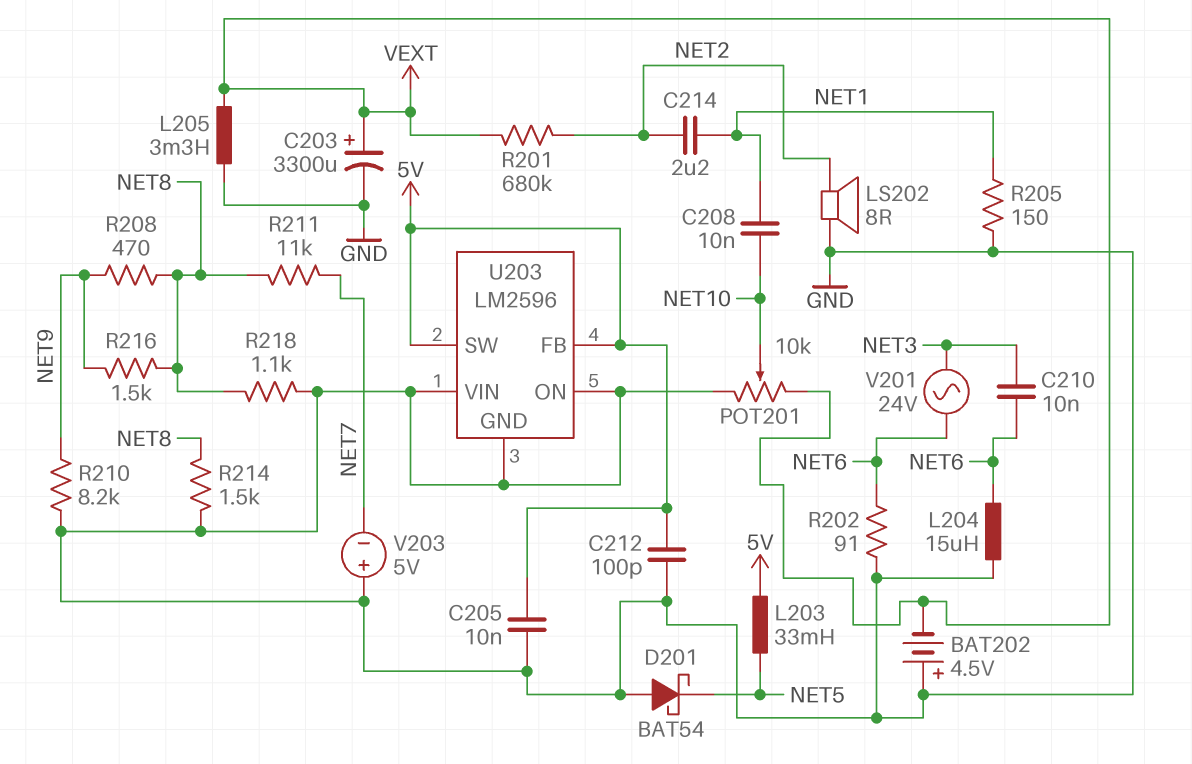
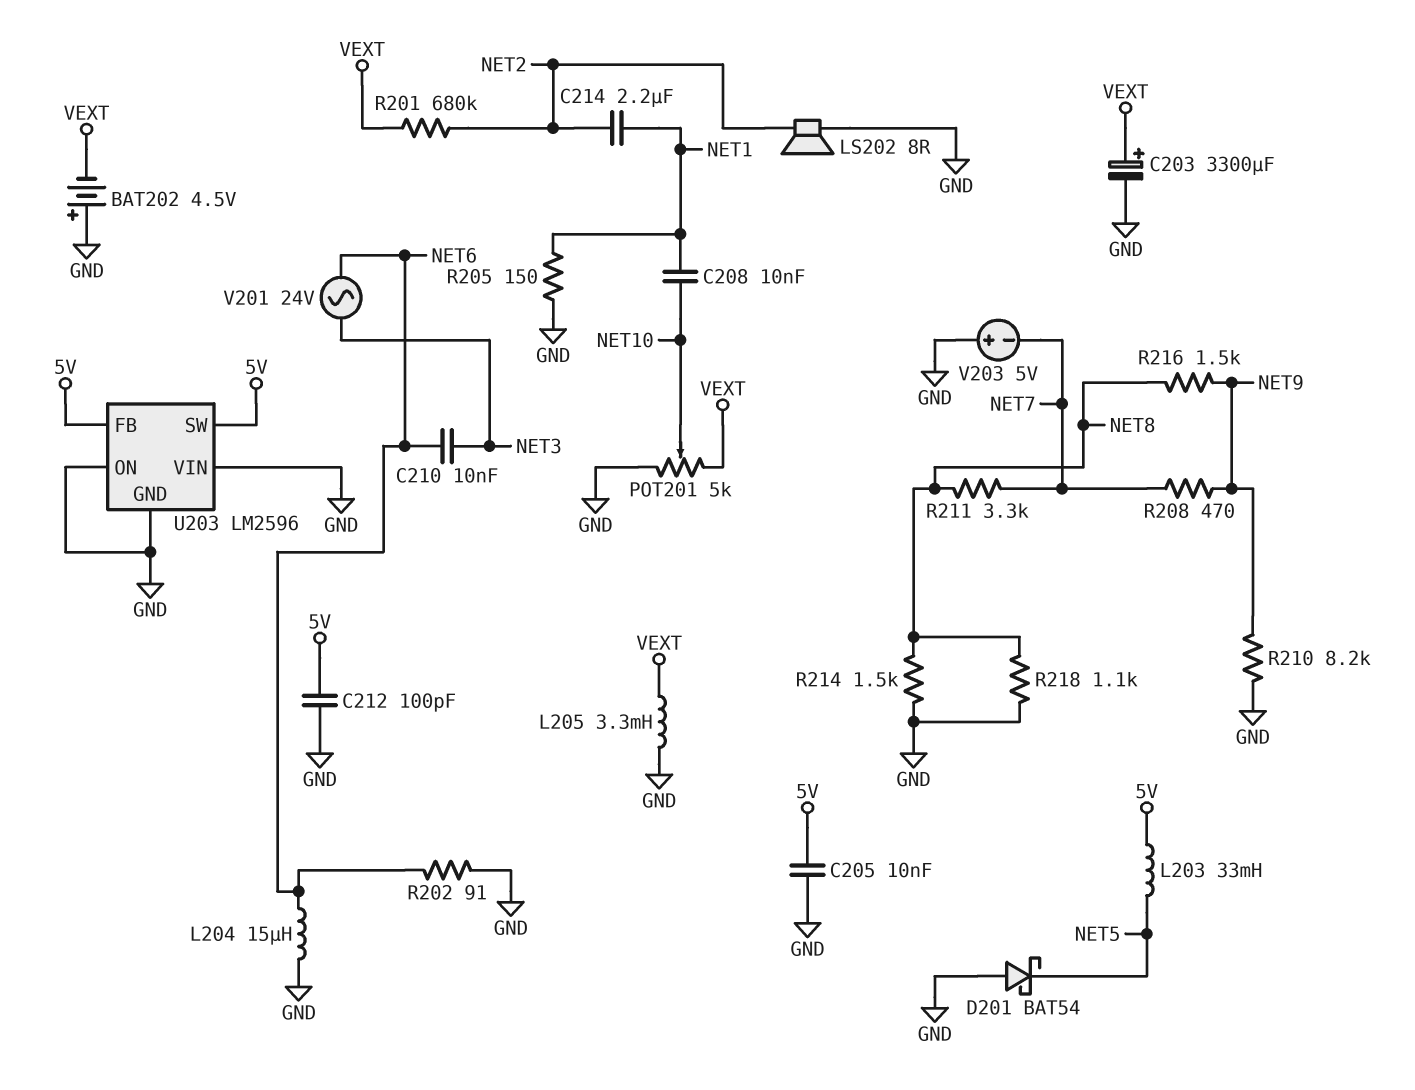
POT201: 10k (GND, VEXT, wiper NET10) -> 5k (GND, VEXT, wiper NET10)
R208: 470 (NET8, NET9) -> 470 (NET7, NET9)
R211: 11k (NET7, NET8) -> 3.3k (NET7, NET8)

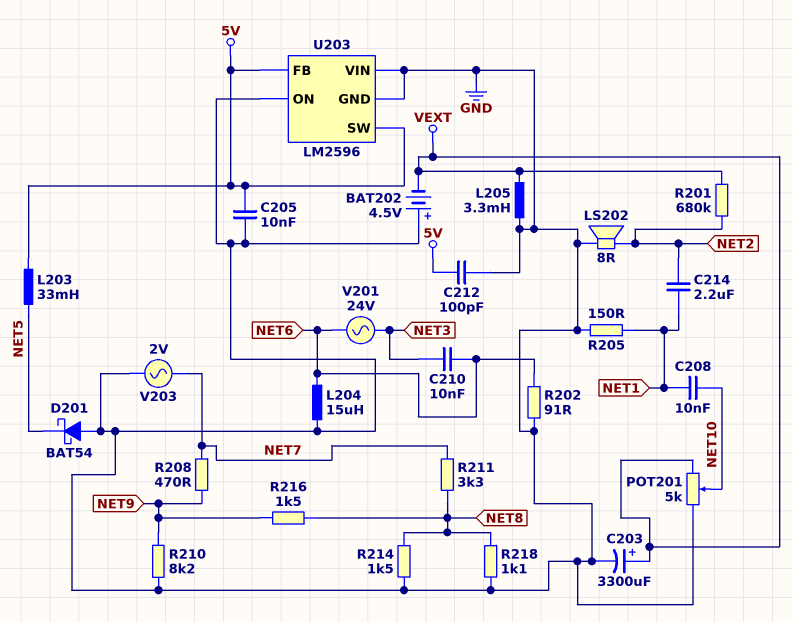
V203: 5V (plus GND, minus NET7) -> AC 2V (GND, NET7)

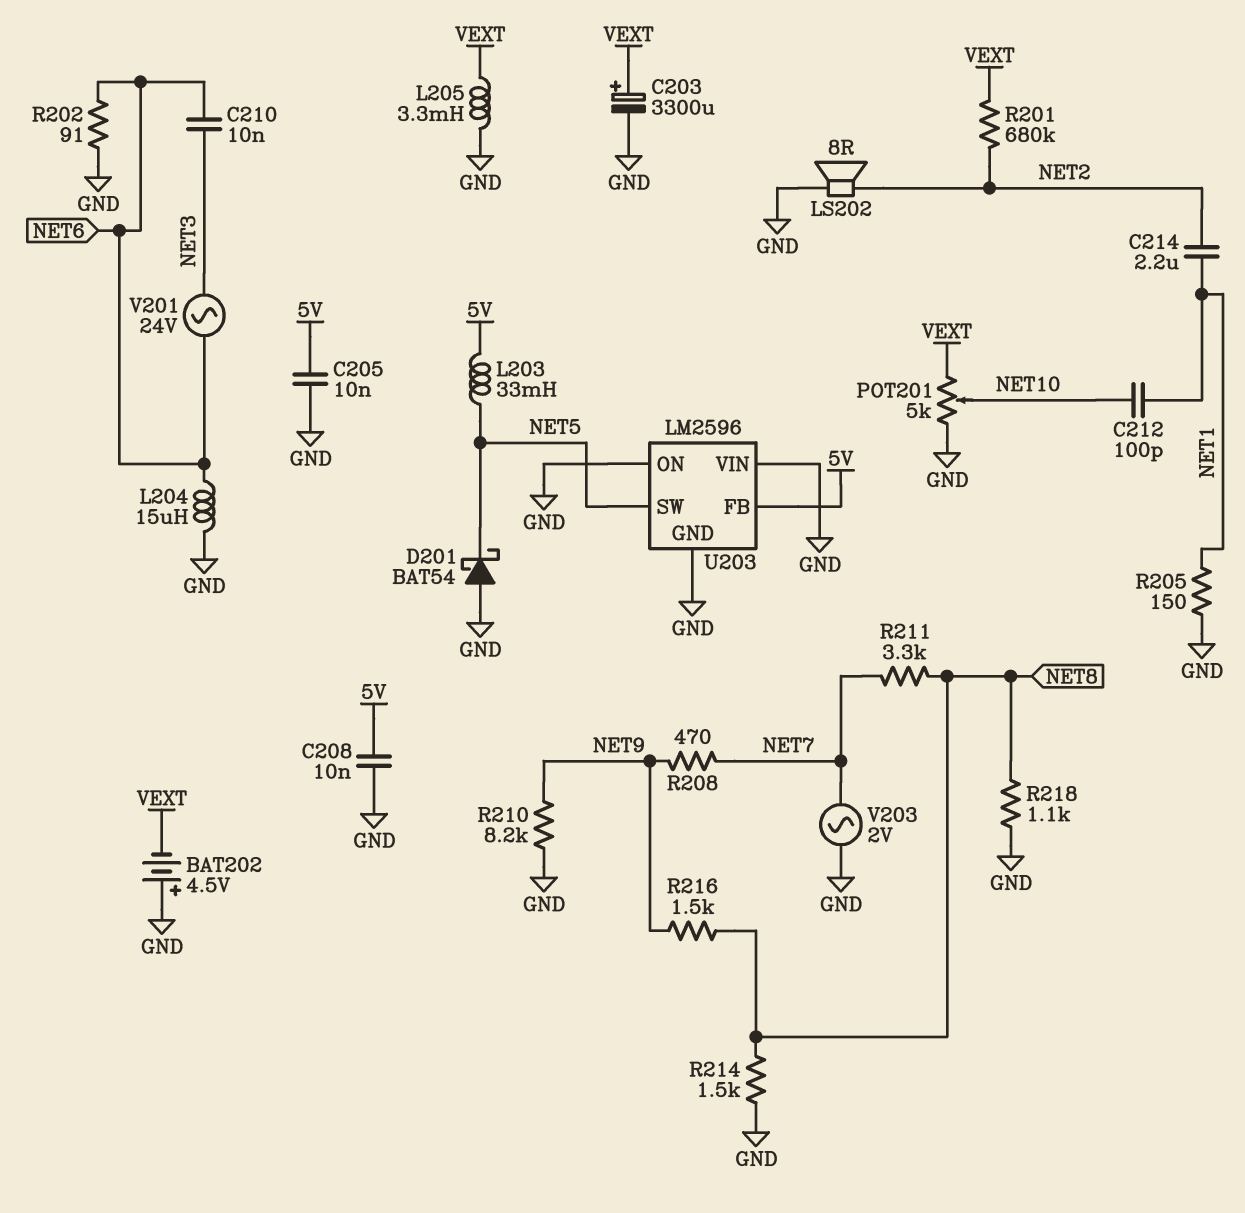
C208: 10nF (NET1, NET10) -> 10nF (5V, GND)
C212: 100pF (5V, GND) -> 100pF (NET1, NET10)
U203 pin SW: 5V -> NET5

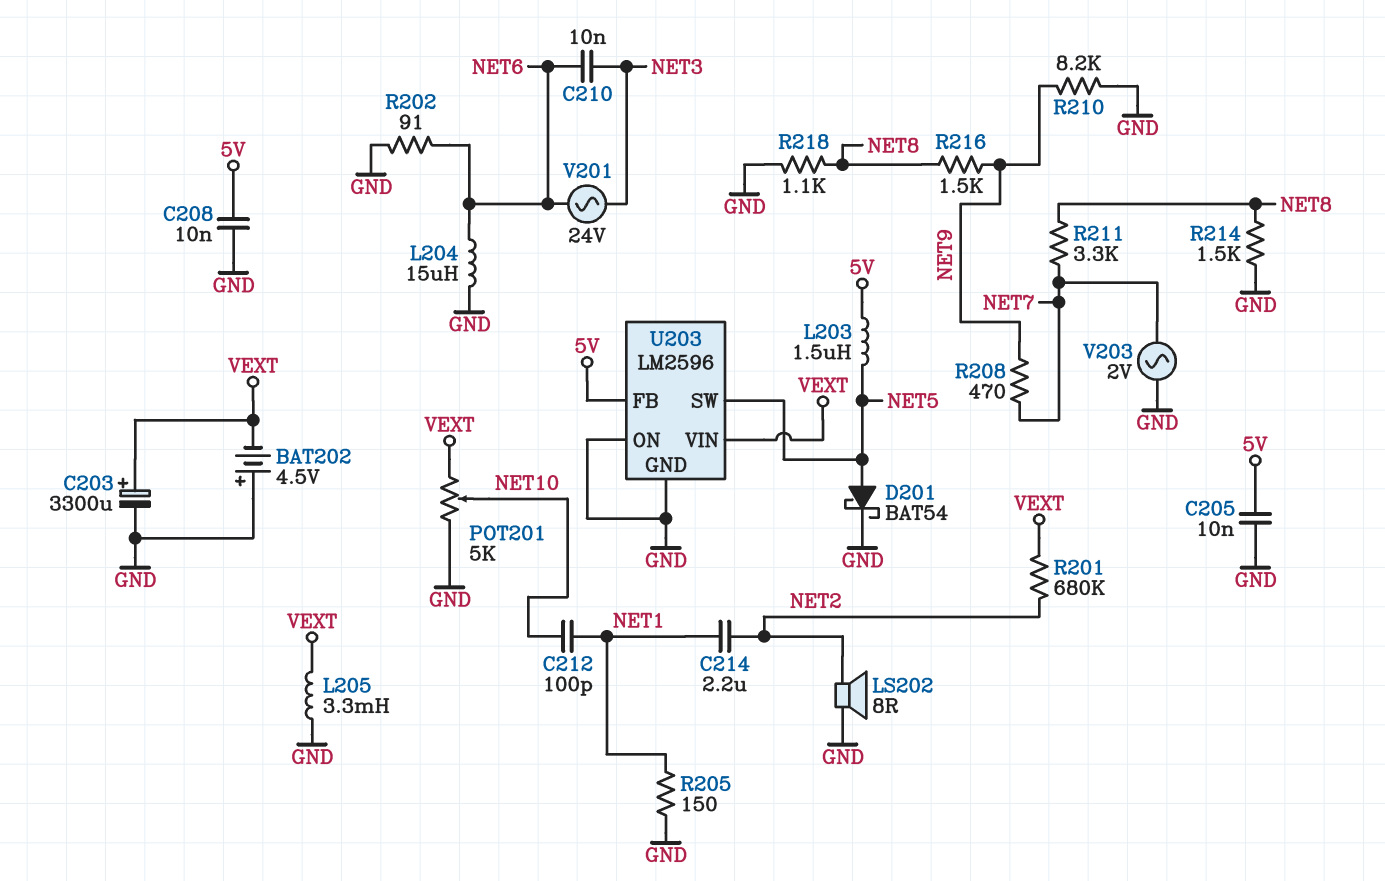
D201: schottky BAT54 (A GND, K NET5) -> schottky BAT54 (A NET5, K GND)
L203: 33mH (5V, NET5) -> 1.5uH (5V, NET5)
U203 pin VIN: GND -> VEXT

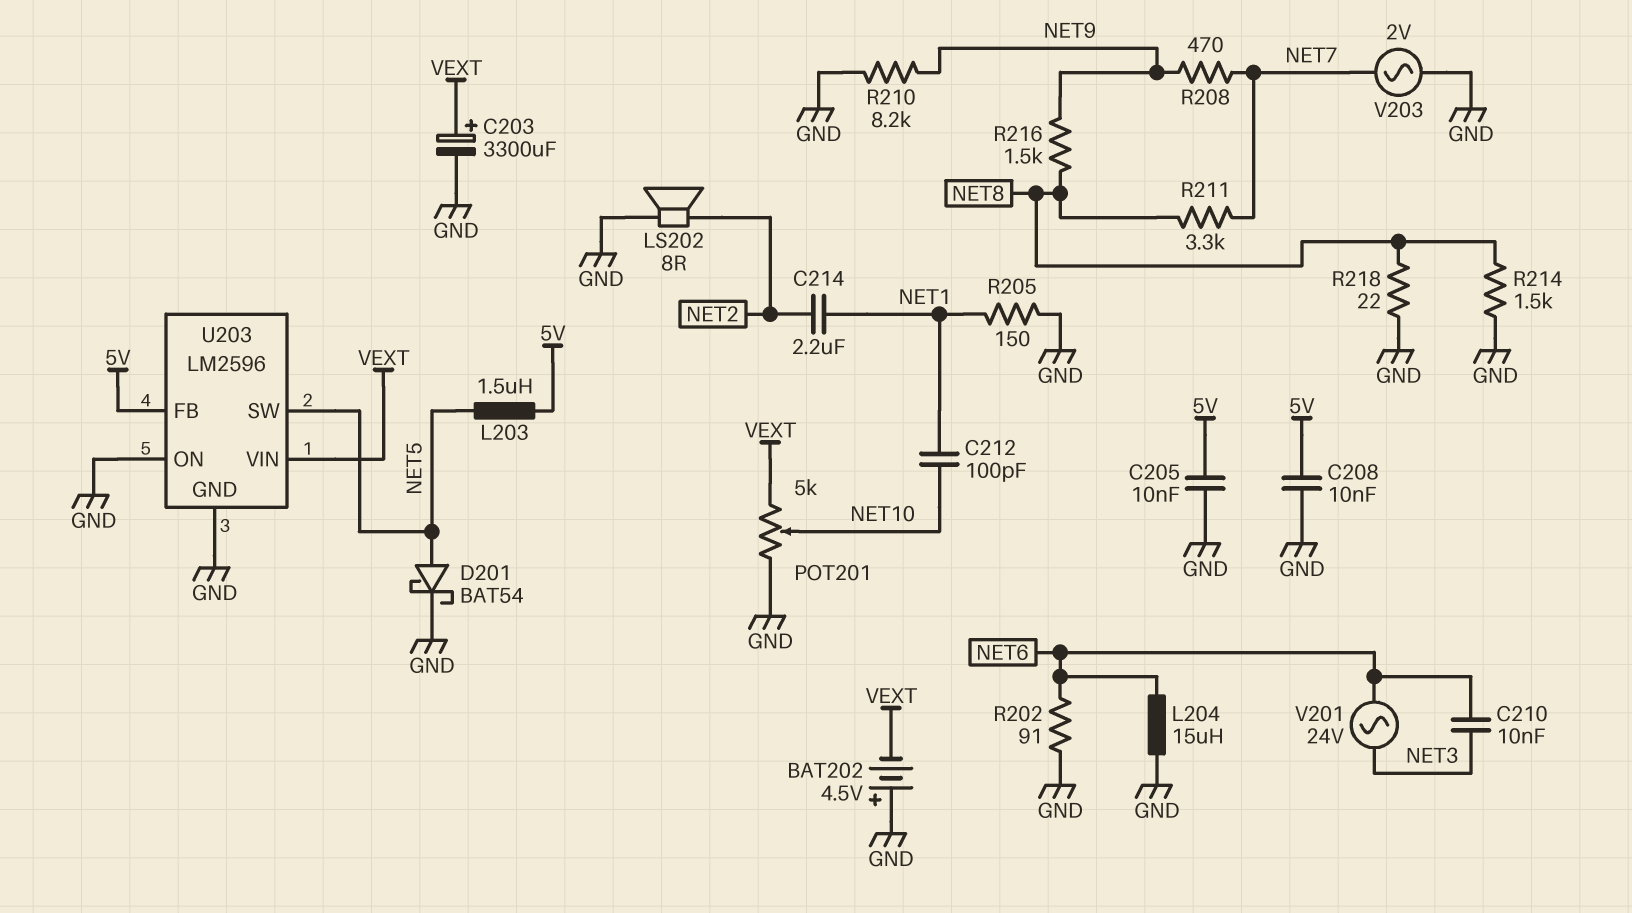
L205: 3.3mH (GND, VEXT) -> none
R201: 680k (NET2, VEXT) -> none
R218: 1.1k (GND, NET8) -> 22 (GND, NET8)

